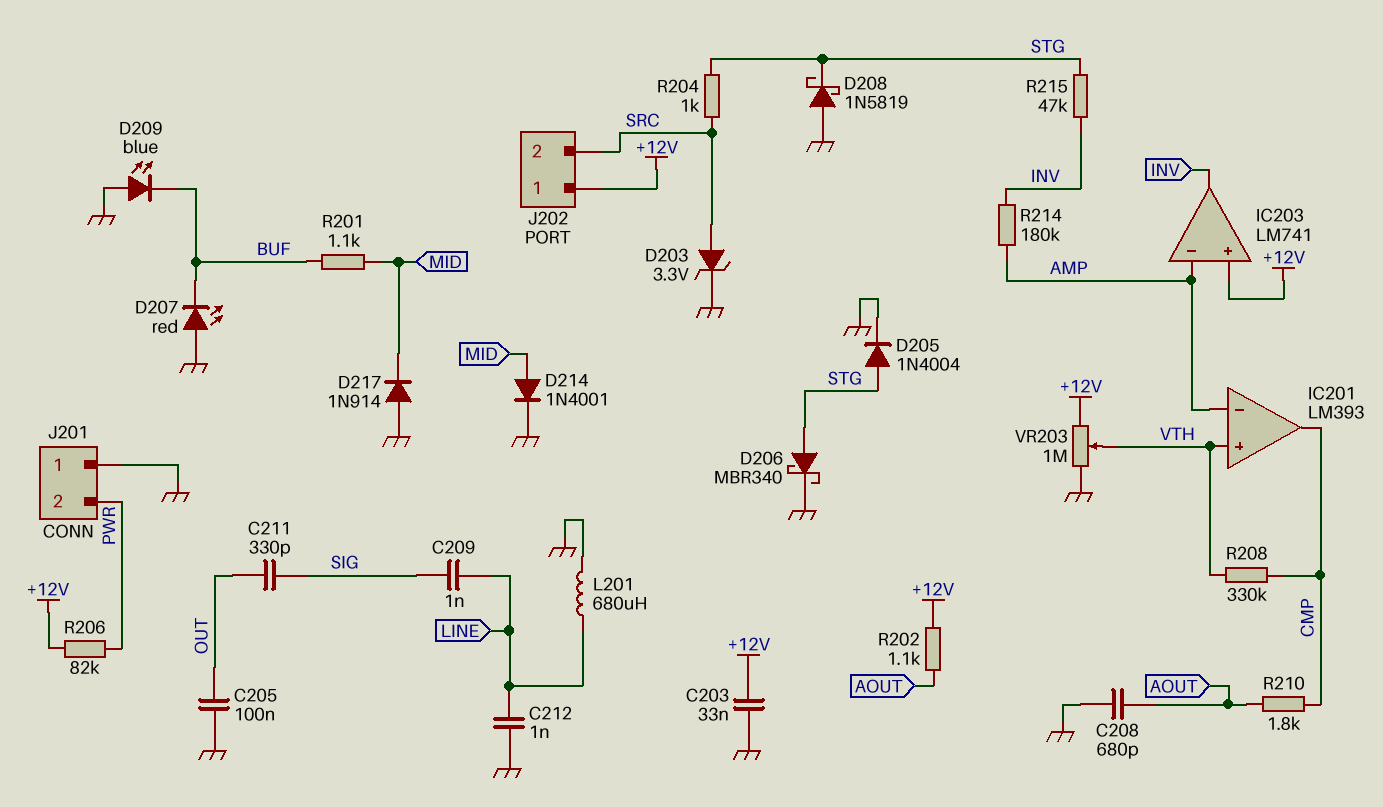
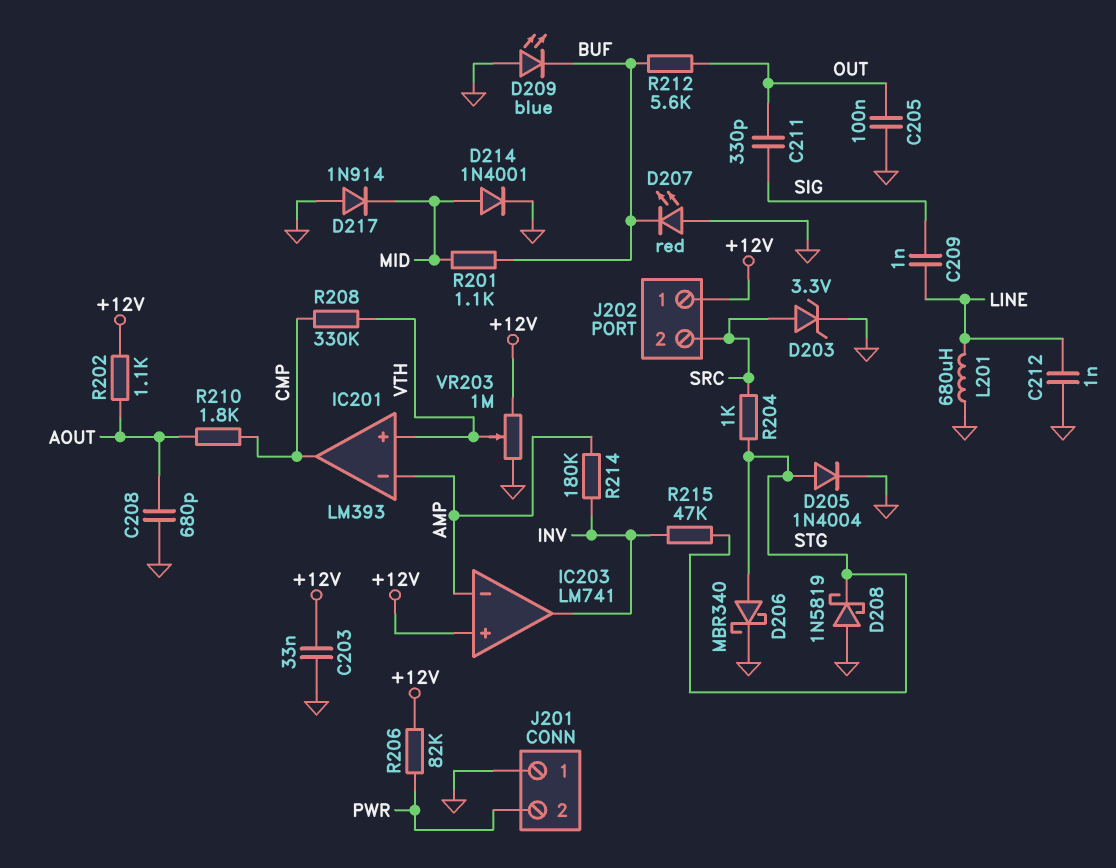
R212: none -> 5.6k (BUF, OUT)

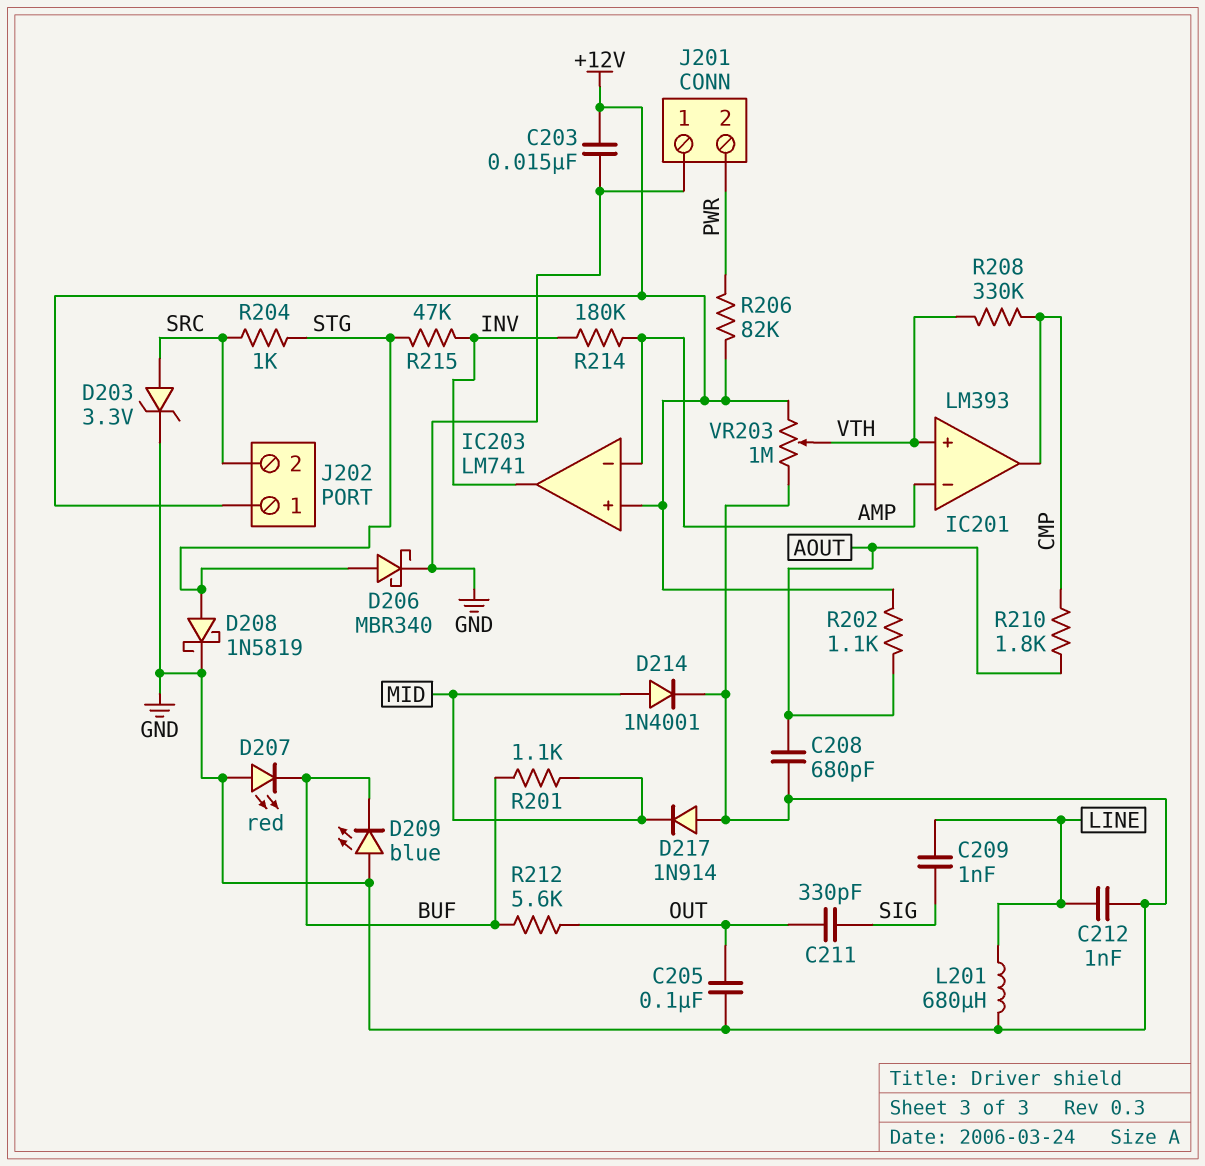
C203: 33nF (+12V, GND) -> 15nF (+12V, GND)
D205: diode 1N4004 (A STG, K GND) -> none
D208: schottky 1N5819 (A GND, K STG) -> schottky 1N5819 (A STG, K GND)

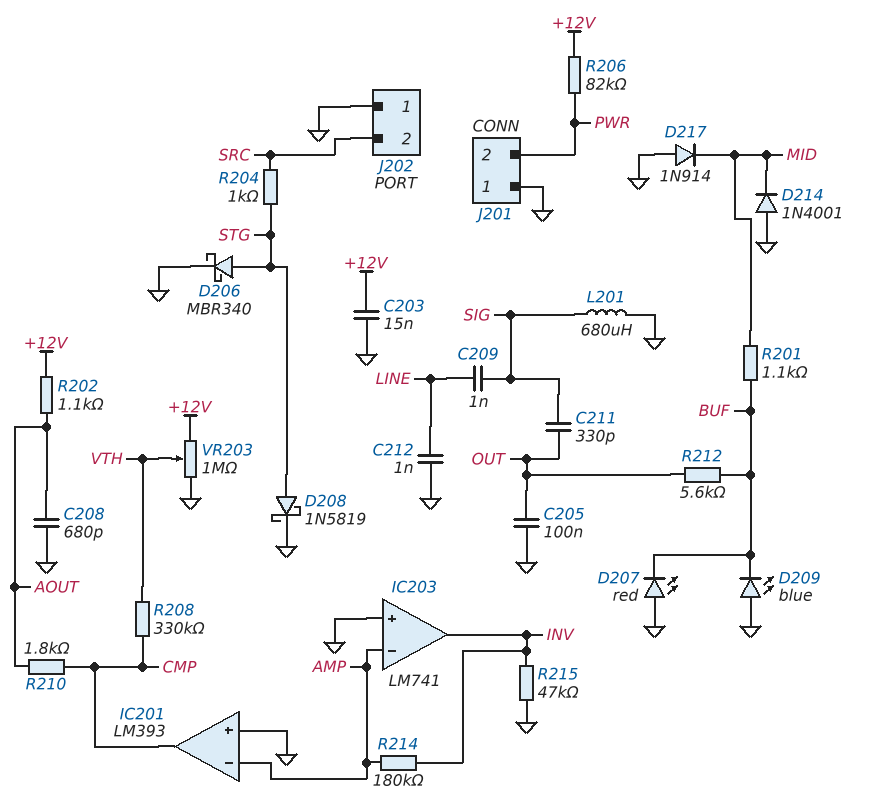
D203: zener 3.3V (A SRC, K GND) -> none
D214: diode 1N4001 (A MID, K GND) -> diode 1N4001 (A GND, K MID)
IC201 pin in+: VTH -> GND
IC203 pin in+: +12V -> GND
J202 pin 1: +12V -> GND
L201: 680uH (GND, LINE) -> 680uH (GND, SIG)
R215: 47k (INV, STG) -> 47k (GND, INV)

